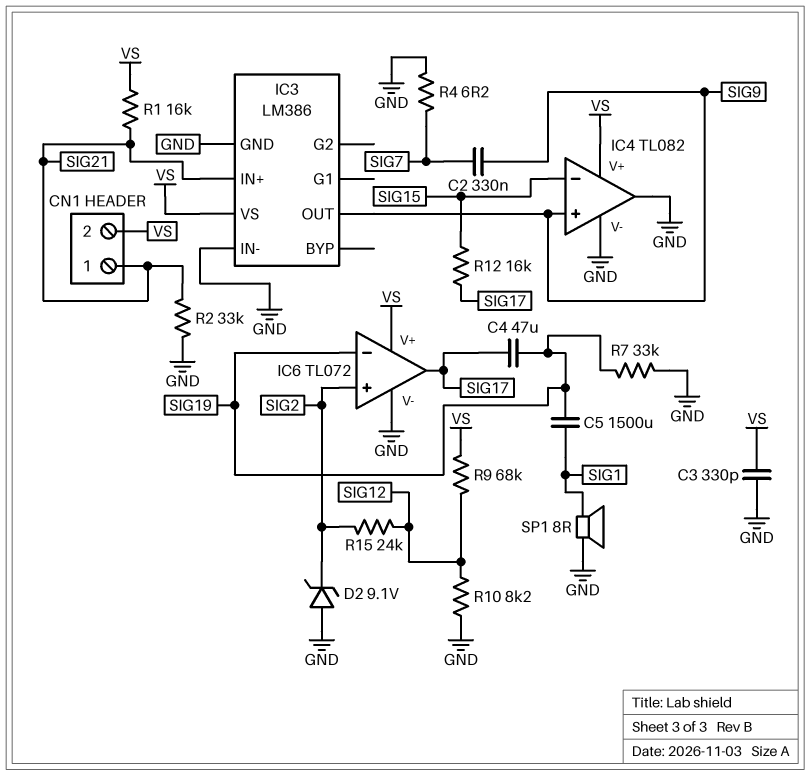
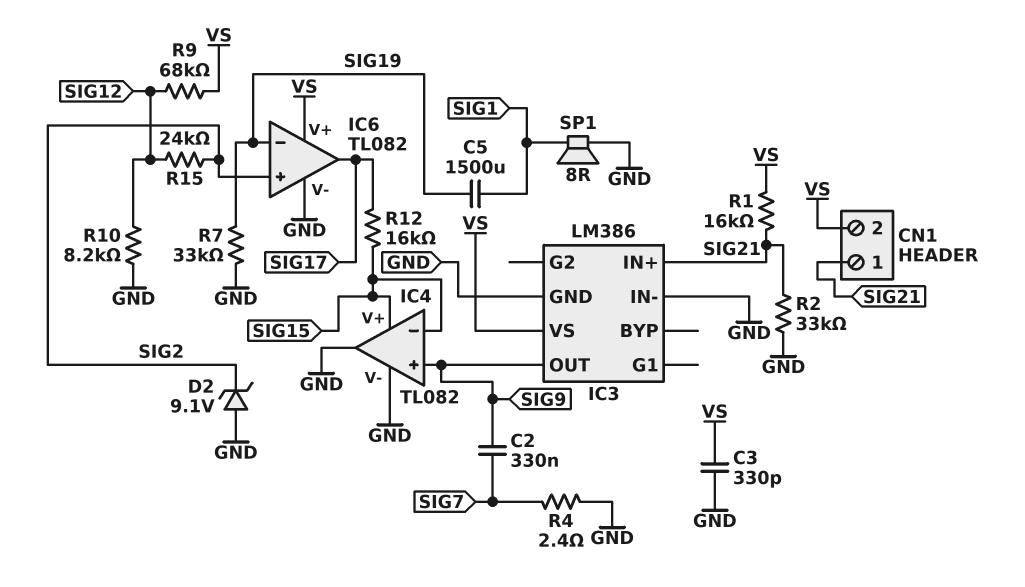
C4: 47uF (SIG17, SIG19) -> none
IC4 pin V+: VS -> SIG15
IC6: TL072 -> TL082
R4: 6.2 (GND, SIG7) -> 2.4 (GND, SIG7)

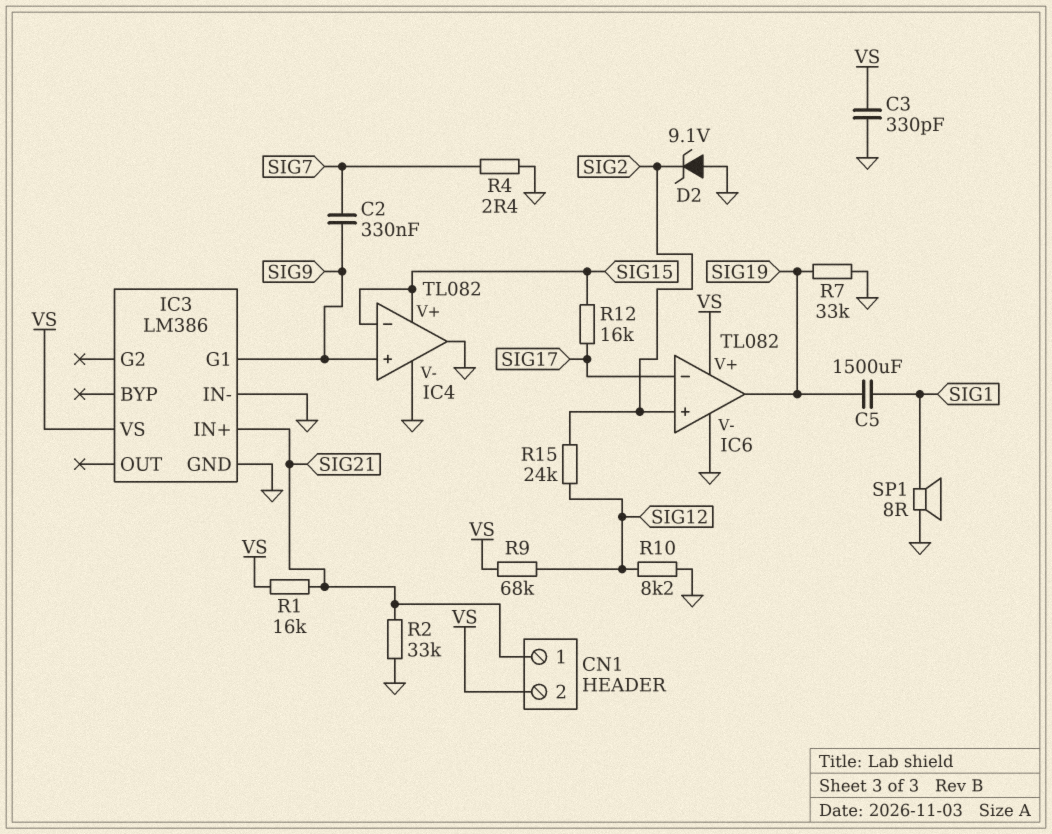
IC3 pin G1: none -> SIG9
IC3 pin OUT: SIG9 -> none
IC6 pin in-: SIG19 -> SIG17
IC6 pin out: SIG17 -> SIG19

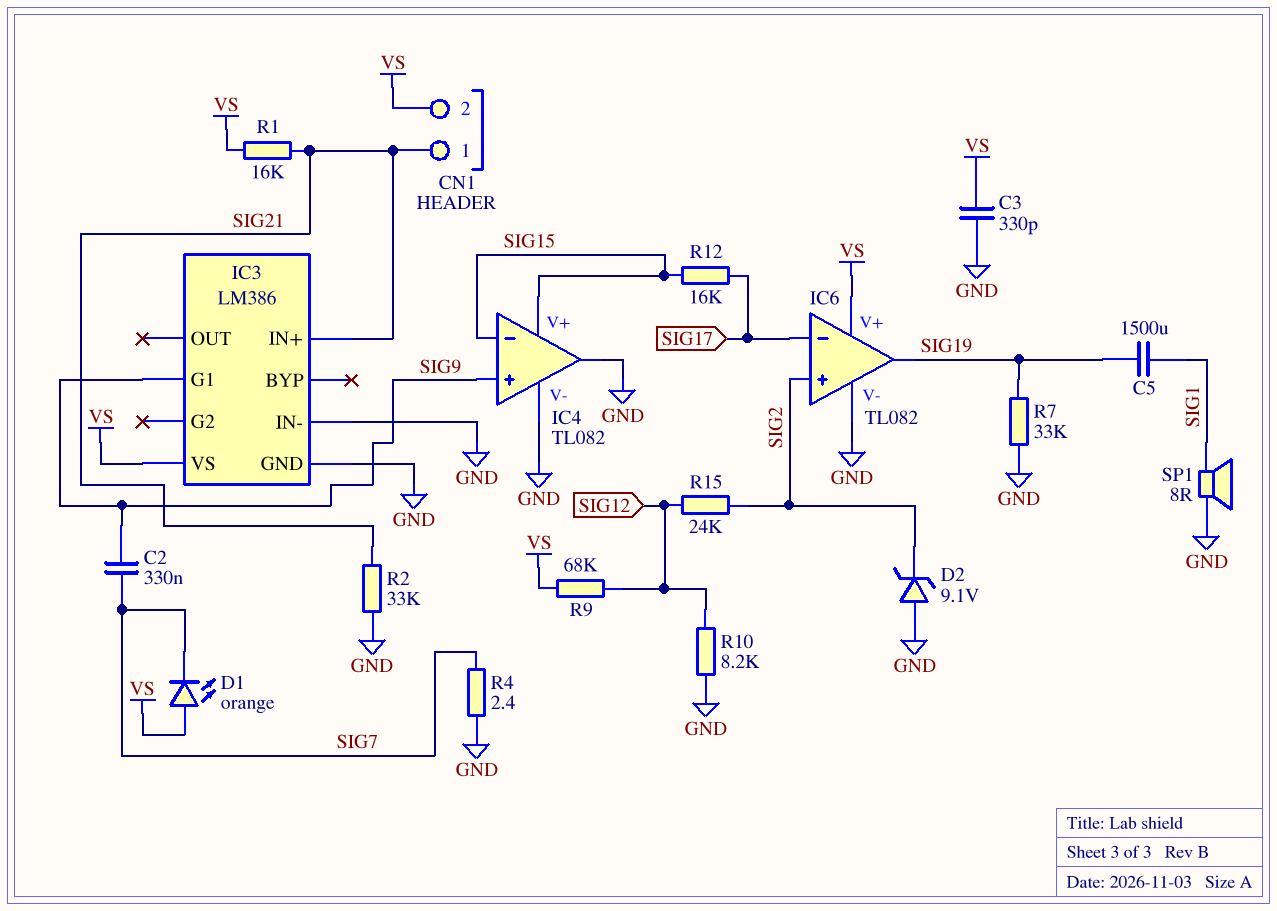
D1: none -> LED orange (A VS, K SIG7)

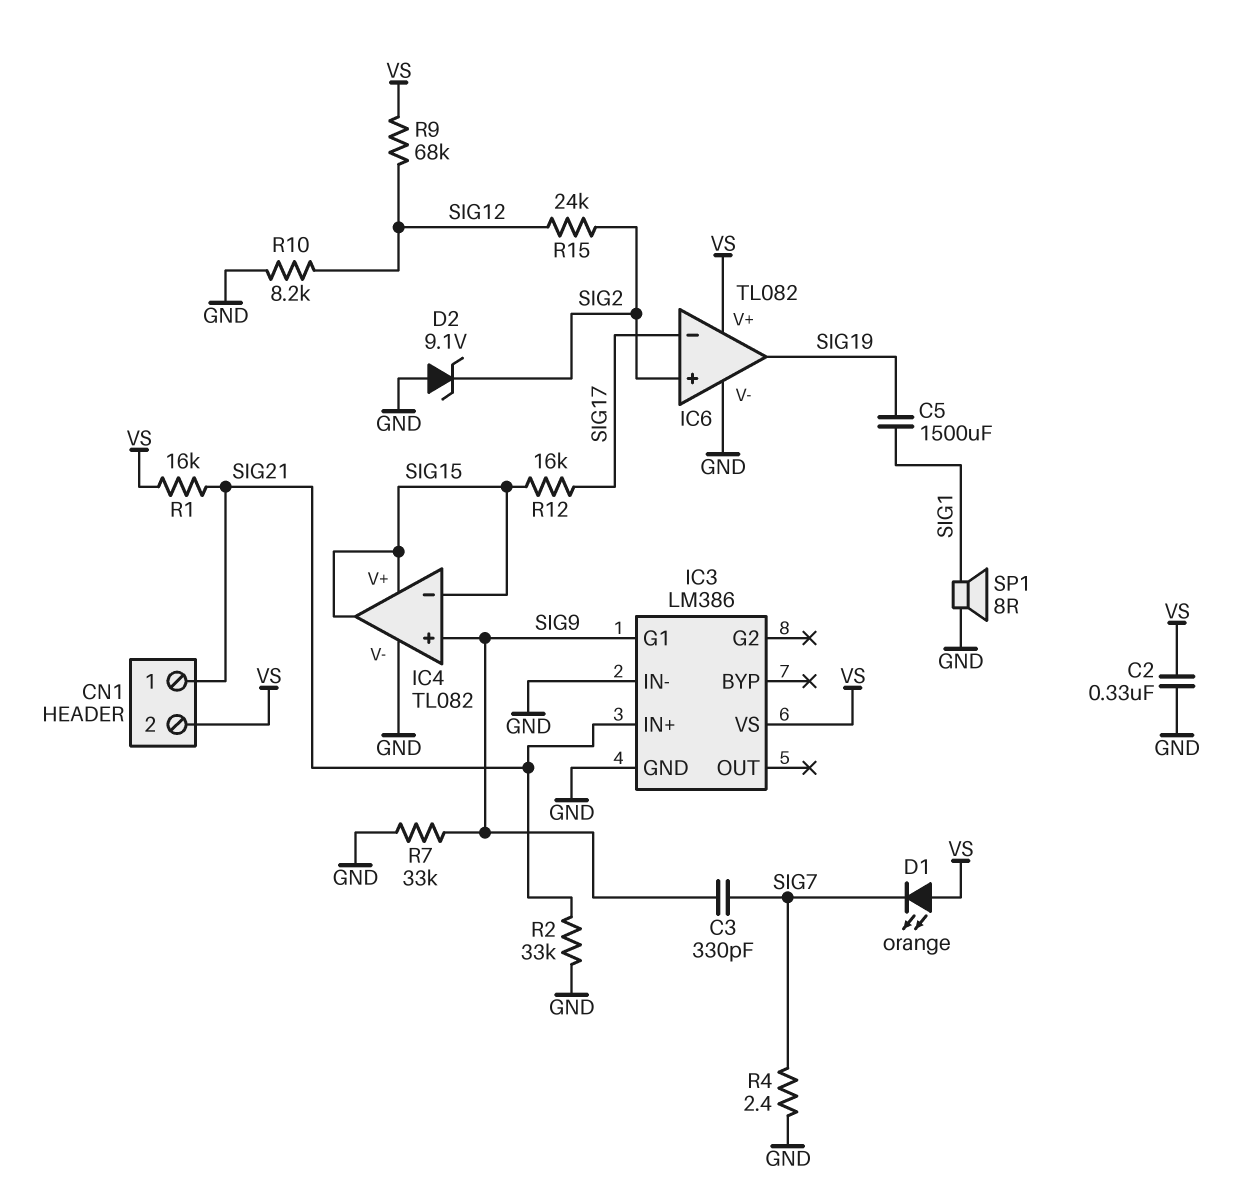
C2: 330nF (SIG7, SIG9) -> 330nF (GND, VS)
C3: 330pF (GND, VS) -> 330pF (SIG7, SIG9)
IC4 pin out: GND -> SIG15
R7: 33k (GND, SIG19) -> 33k (GND, SIG9)

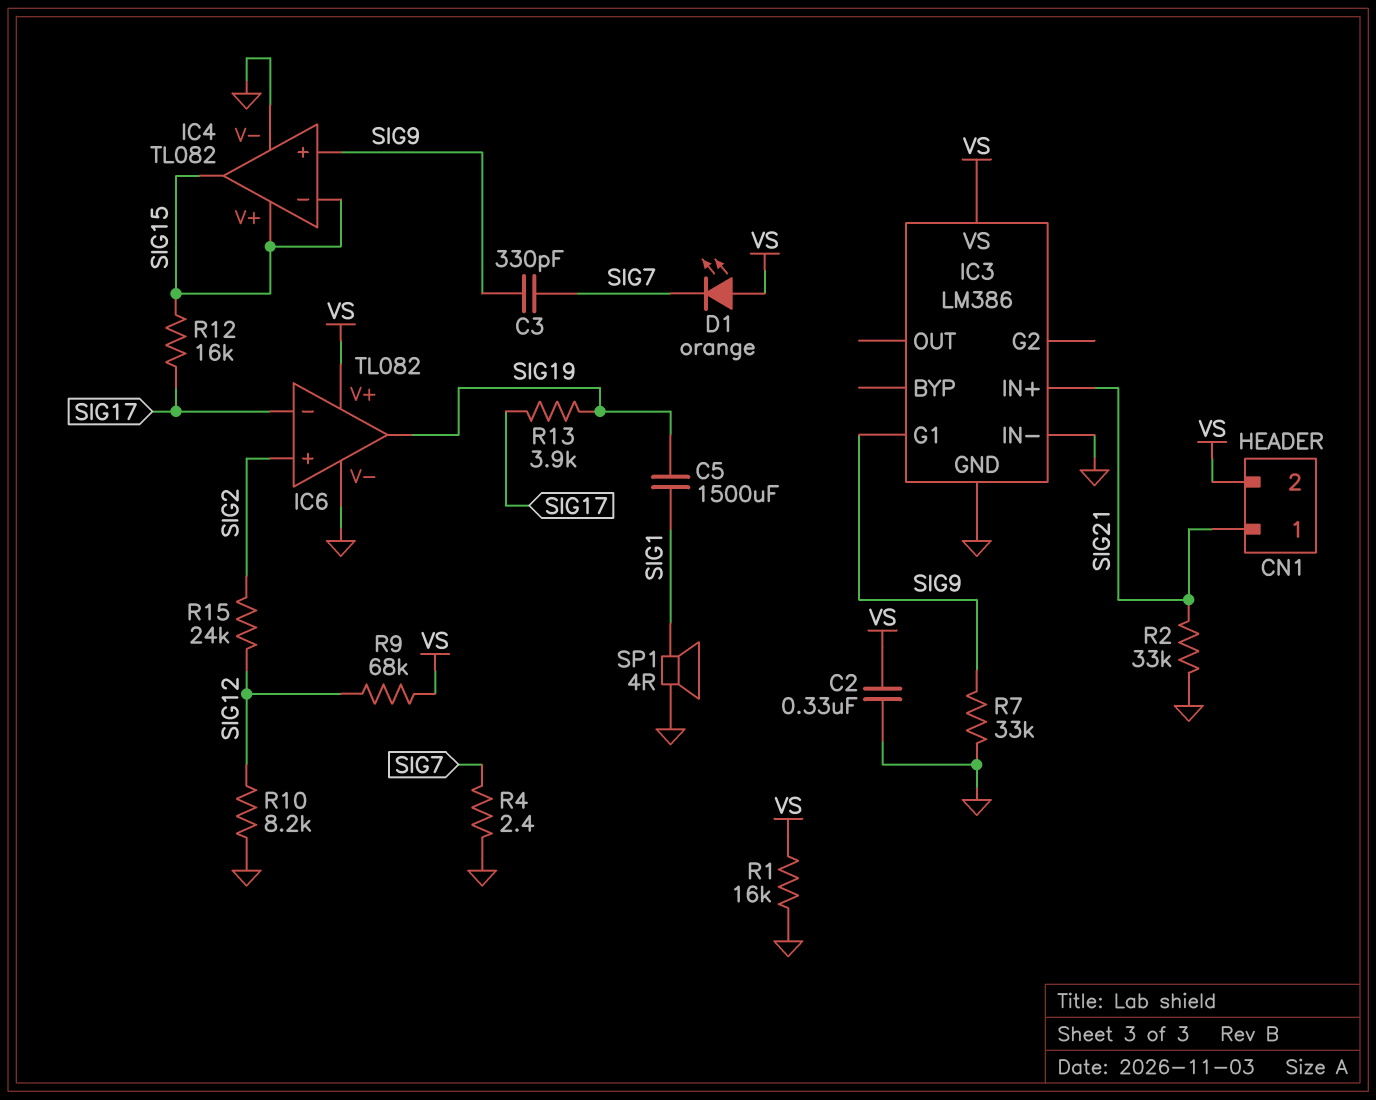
D2: zener 9.1V (A GND, K SIG2) -> none
R1: 16k (SIG21, VS) -> 16k (GND, VS)
R13: none -> 3.9k (SIG17, SIG19)
SP1: speaker 8R (GND, SIG1) -> speaker 4R (GND, SIG1)

